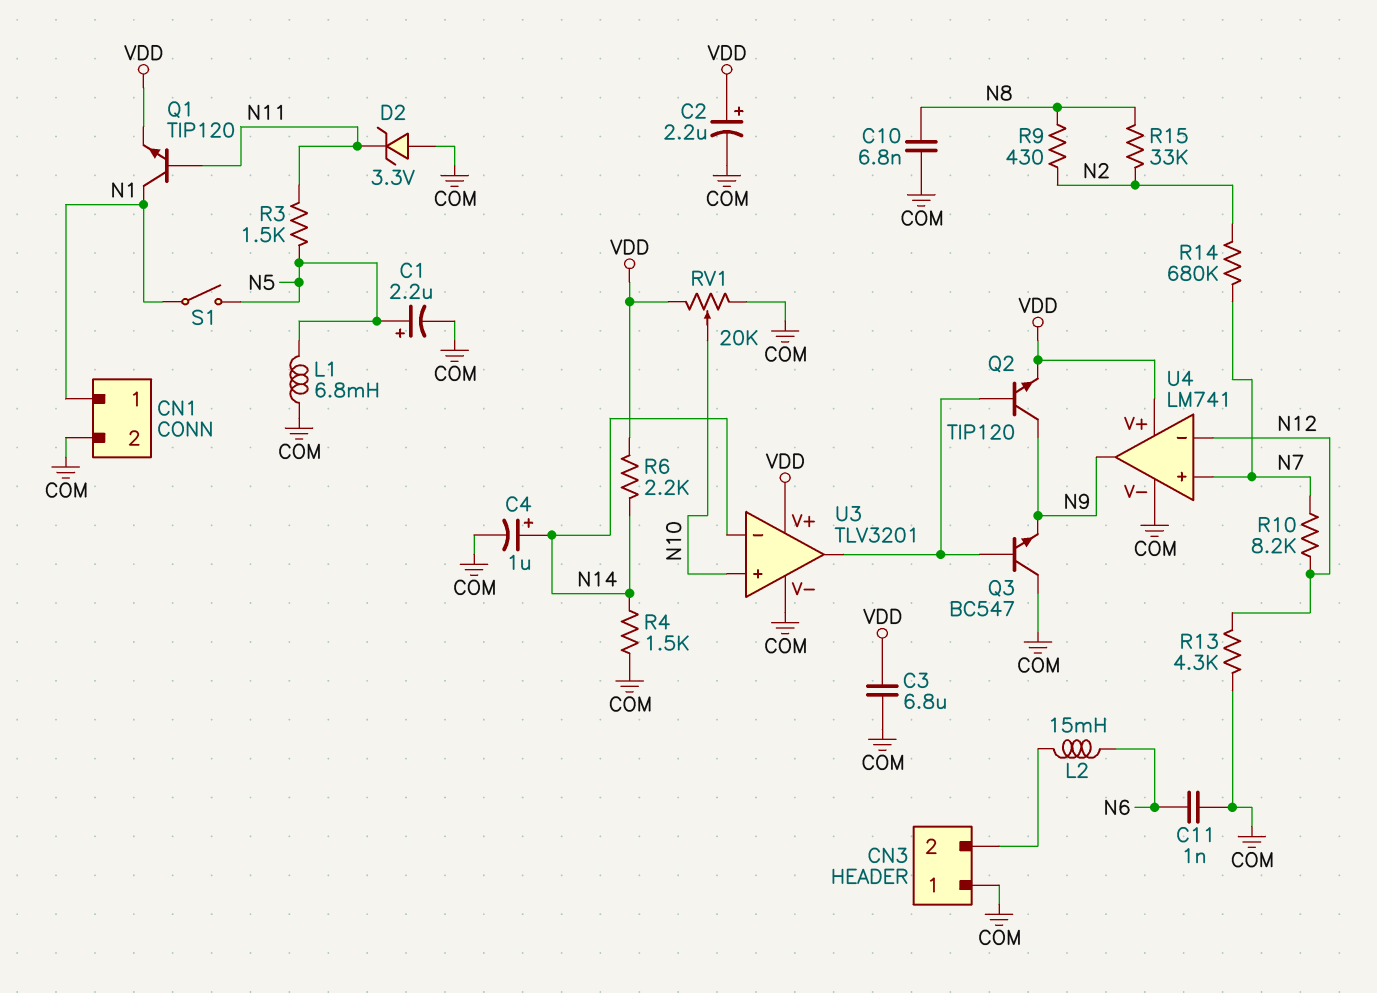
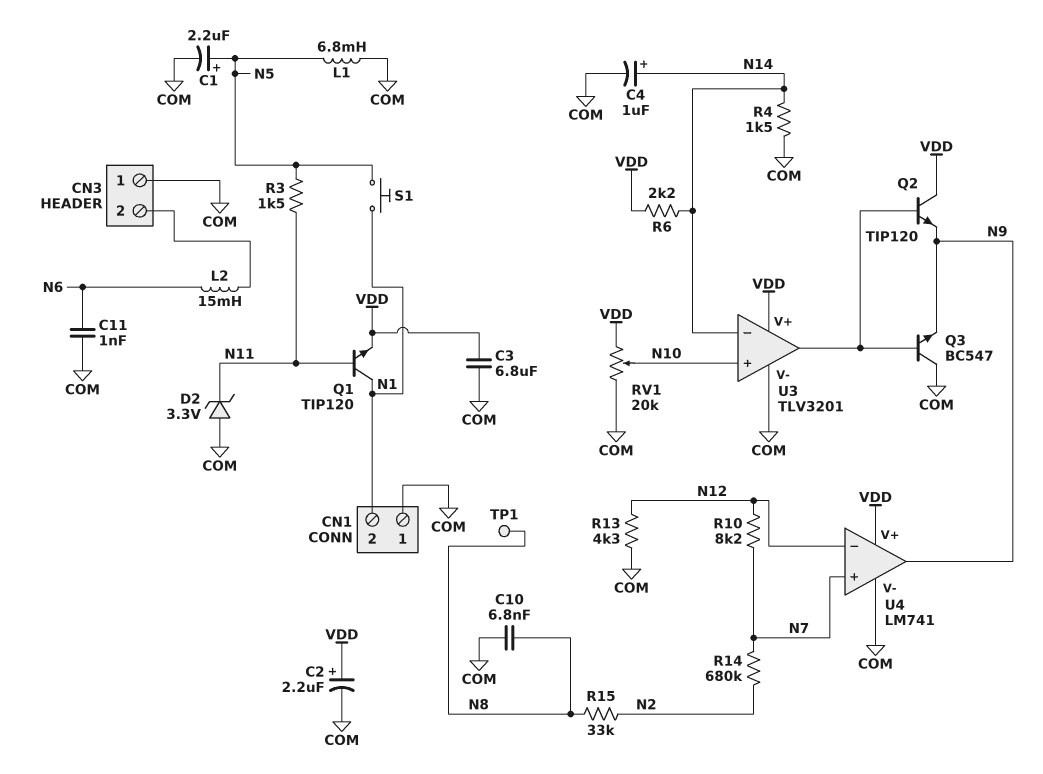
CN1 pin 1: N1 -> COM
CN1 pin 2: COM -> N1
Q2: NPN TIP120 (B U3/out, C N9, E VDD) -> NPN TIP120 (B U3/out, C VDD, E N9)
R9: 430 (N2, N8) -> none
S1: switch (N1, N5) -> button (N1, N5)
TP1: none -> test point (N8)

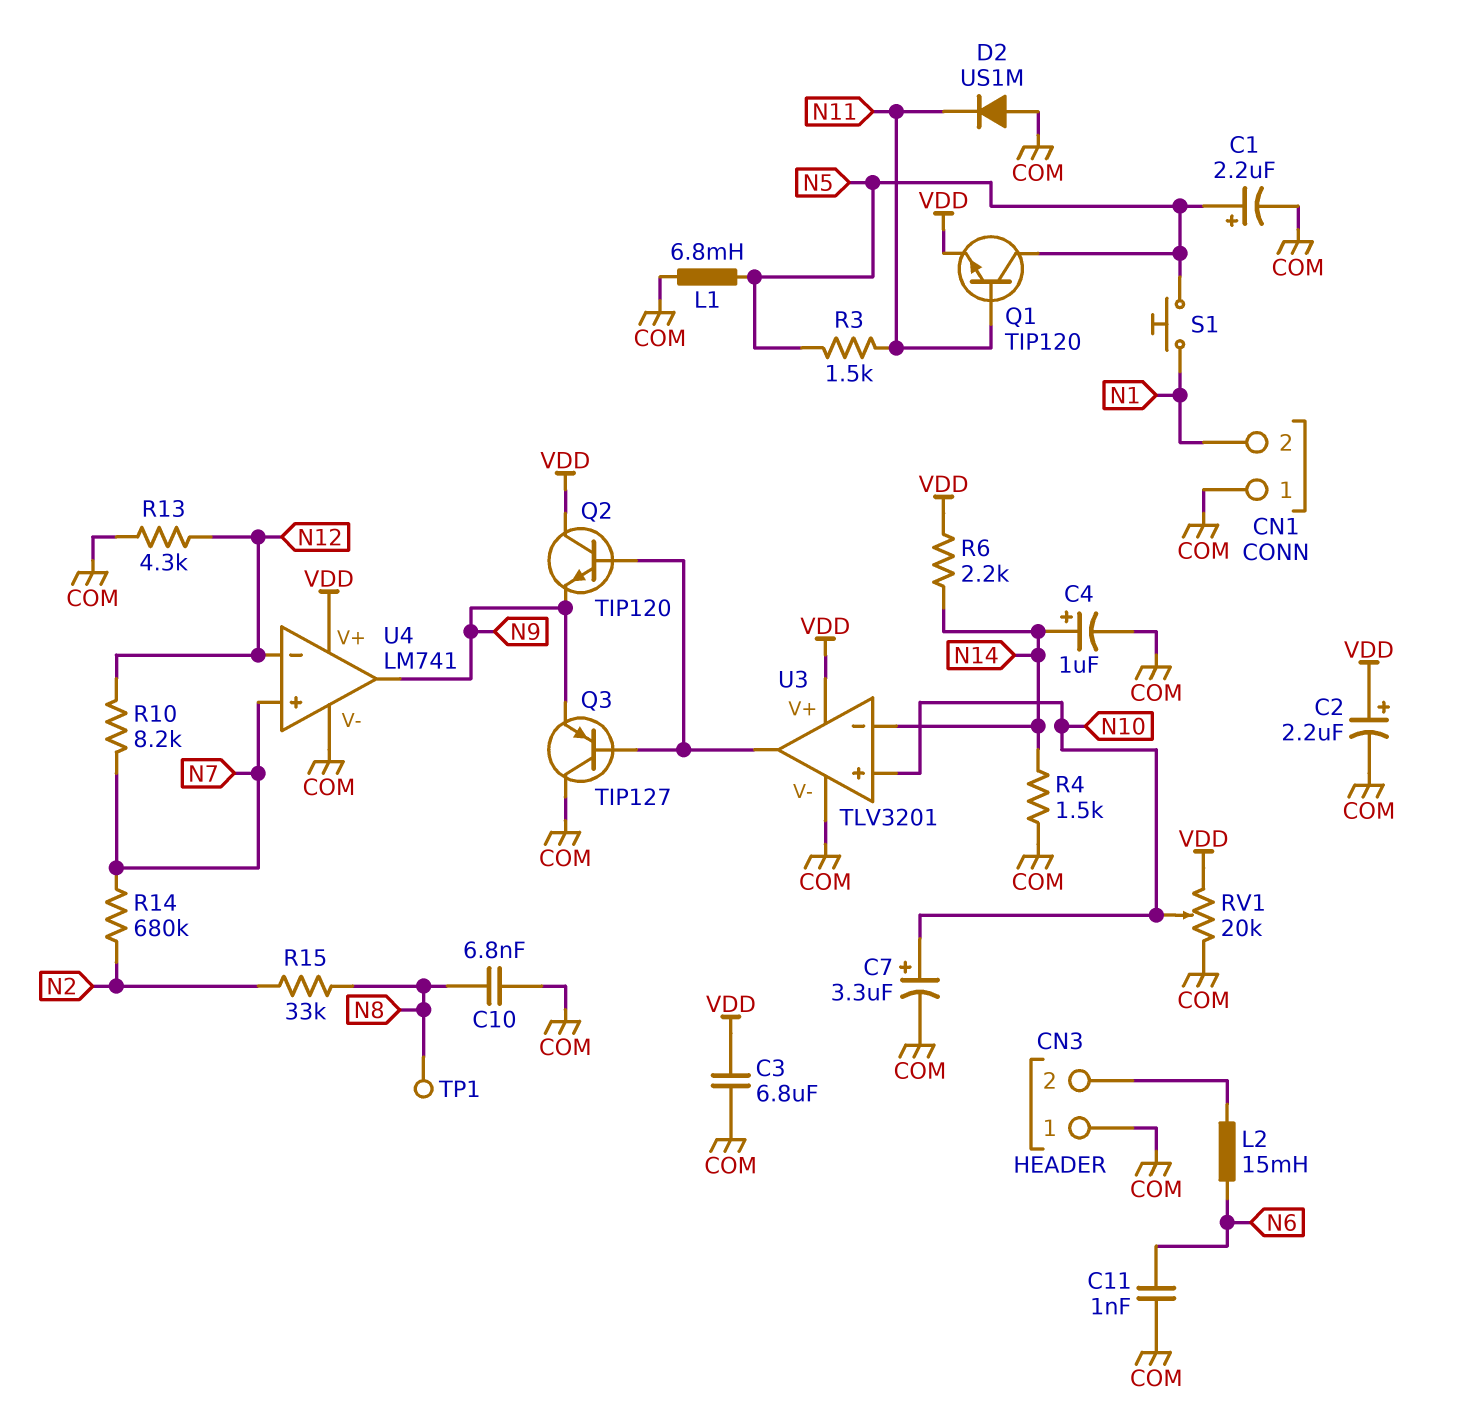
C7: none -> 3.3uF (plus N10, minus COM)
D2: zener 3.3V (A COM, K N11) -> diode US1M (A COM, K N11)
Q1: NPN TIP120 (B N11, C N1, E VDD) -> NPN TIP120 (B N11, C N5, E VDD)
Q3: NPN BC547 (B U3/out, C COM, E N9) -> PNP TIP127 (B U3/out, C COM, E N9)

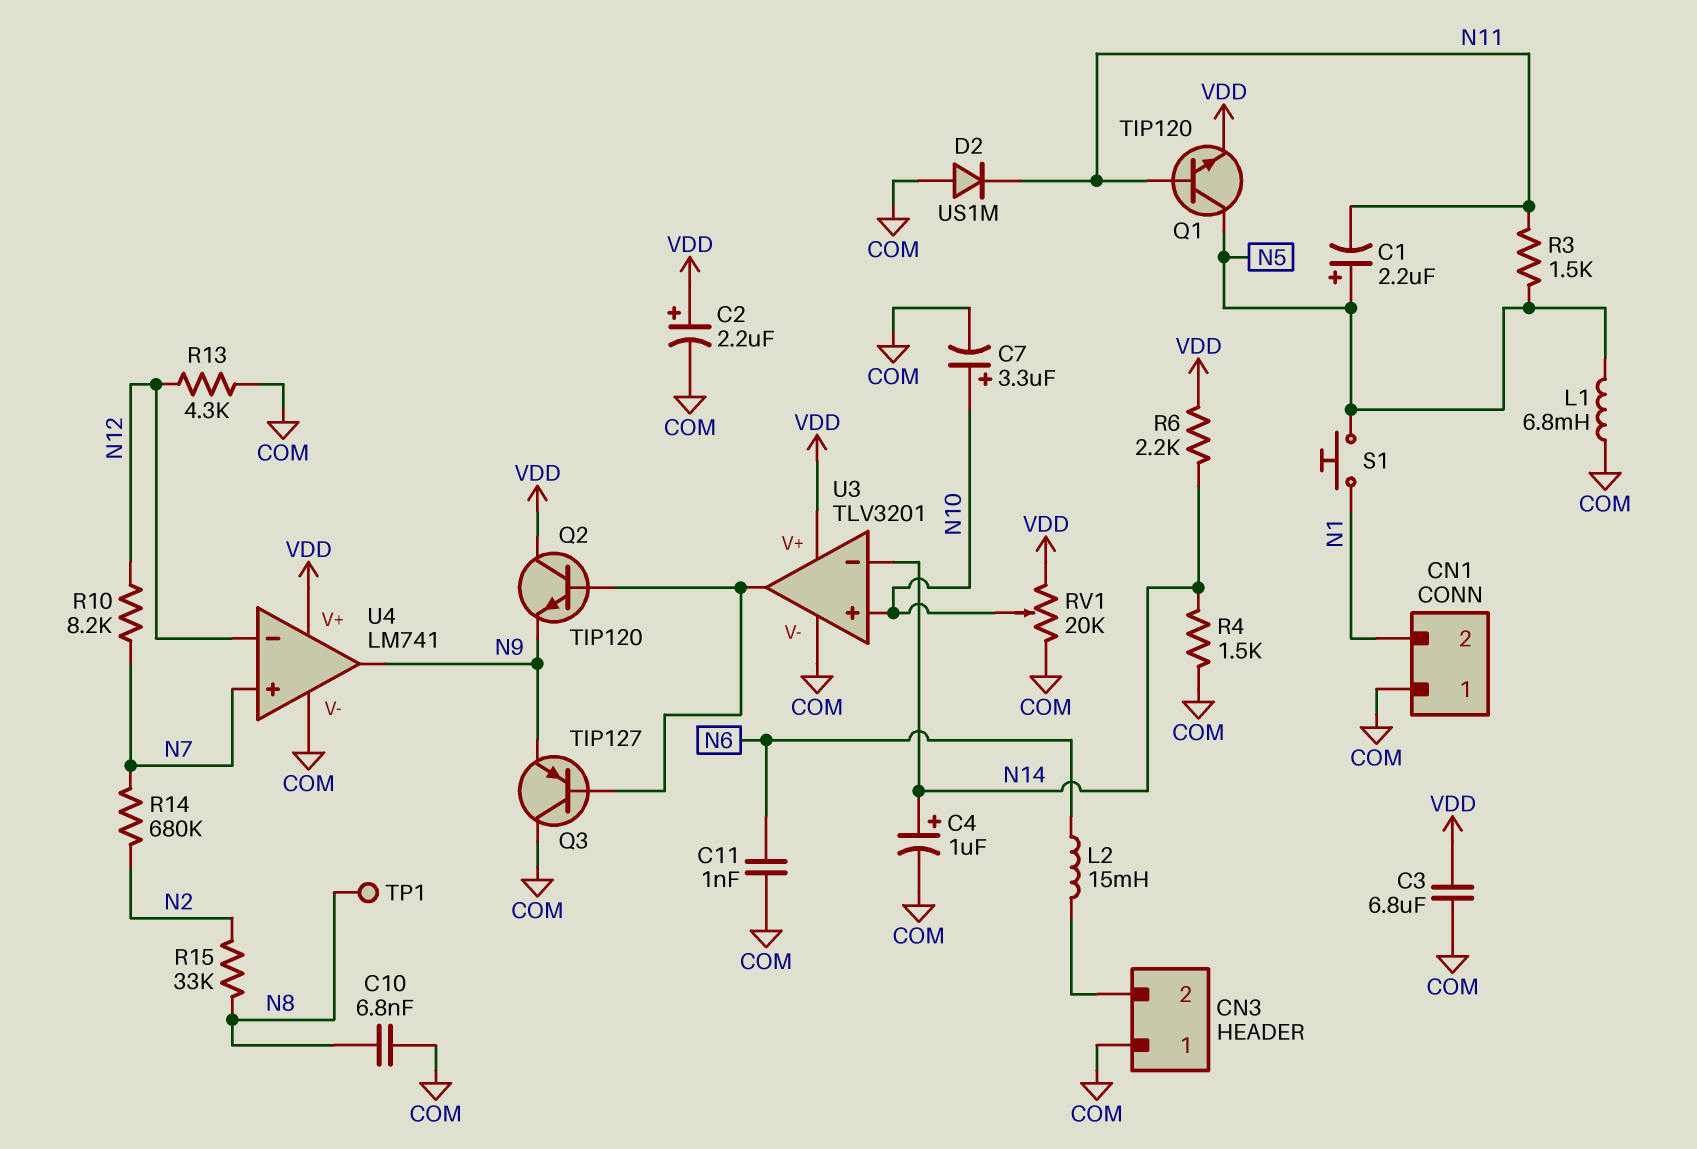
C1: 2.2uF (plus N5, minus COM) -> 2.2uF (plus N5, minus N11)

